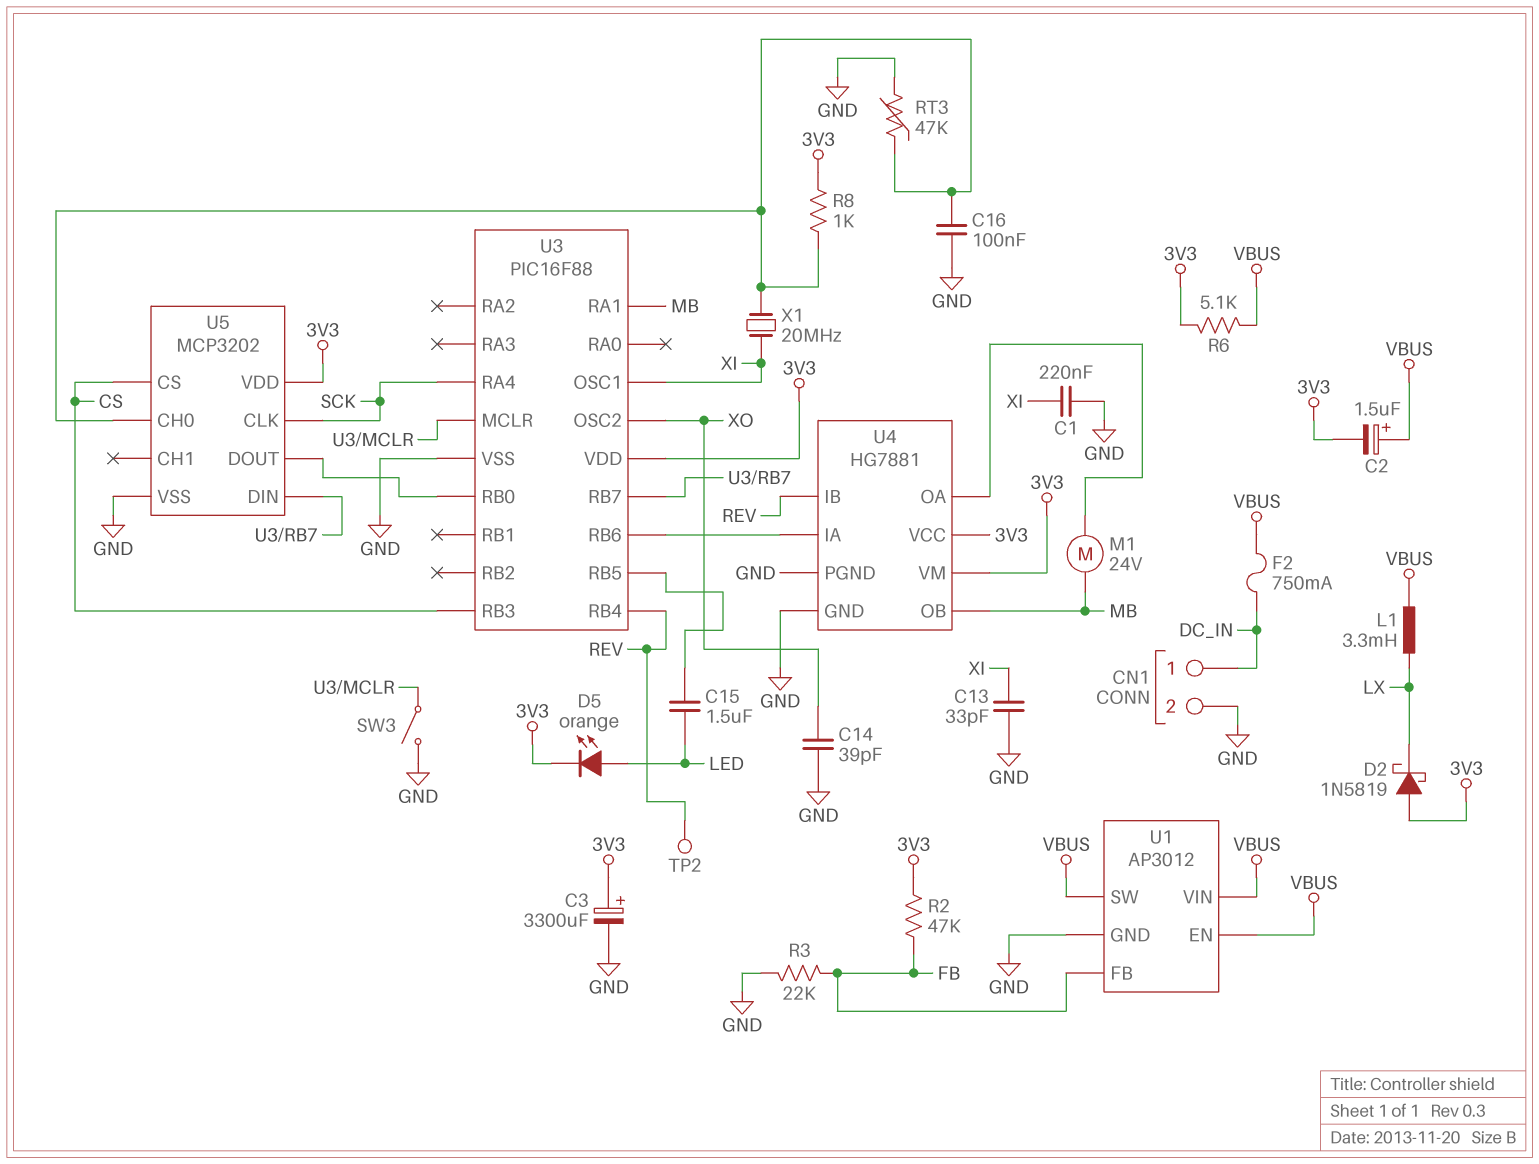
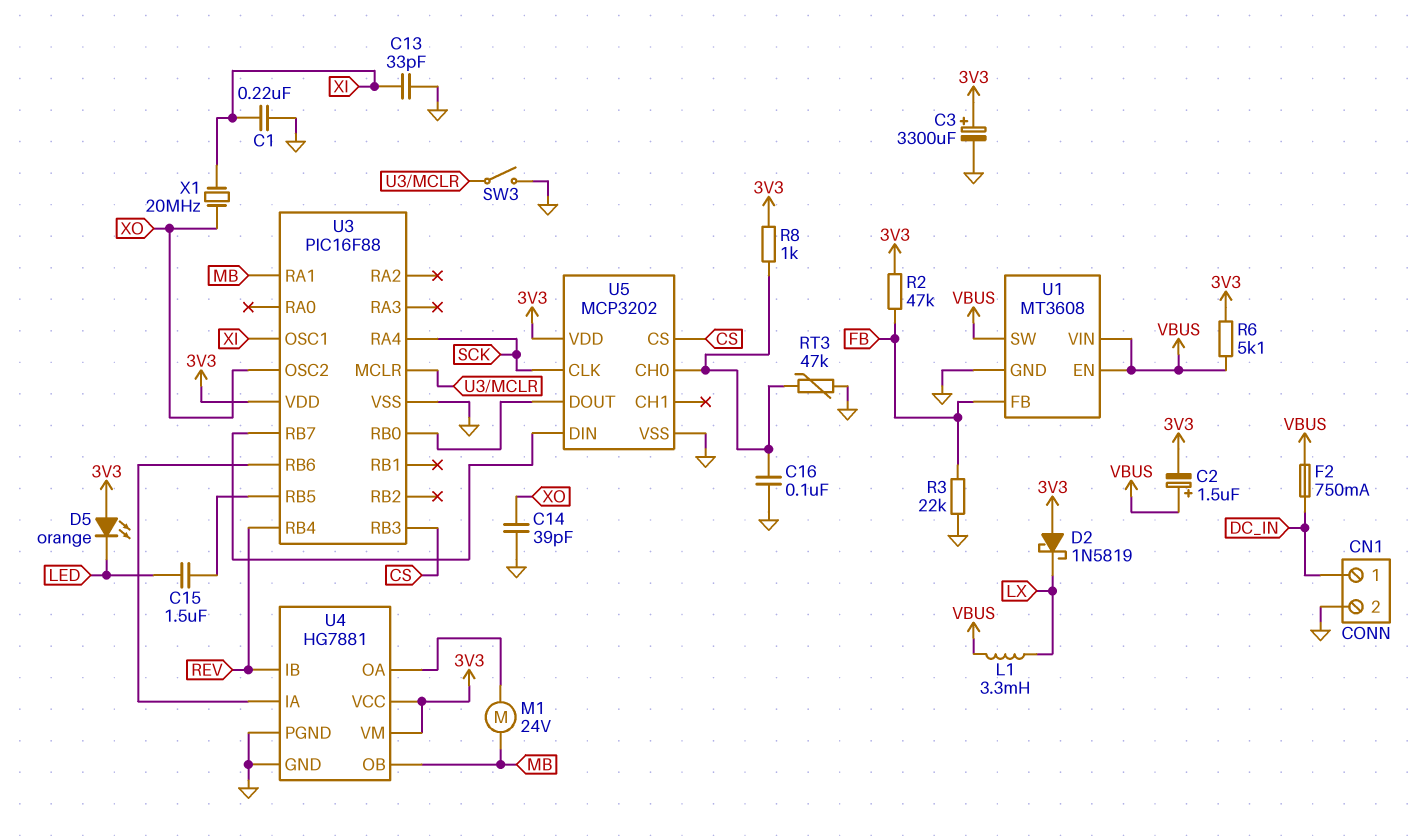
D5: LED orange (A LED, K 3V3) -> LED orange (A 3V3, K LED)
TP2: test point (REV) -> none
U1: AP3012 -> MT3608
X1: 20MHz (U5/CH0, XI) -> 20MHz (XI, XO)

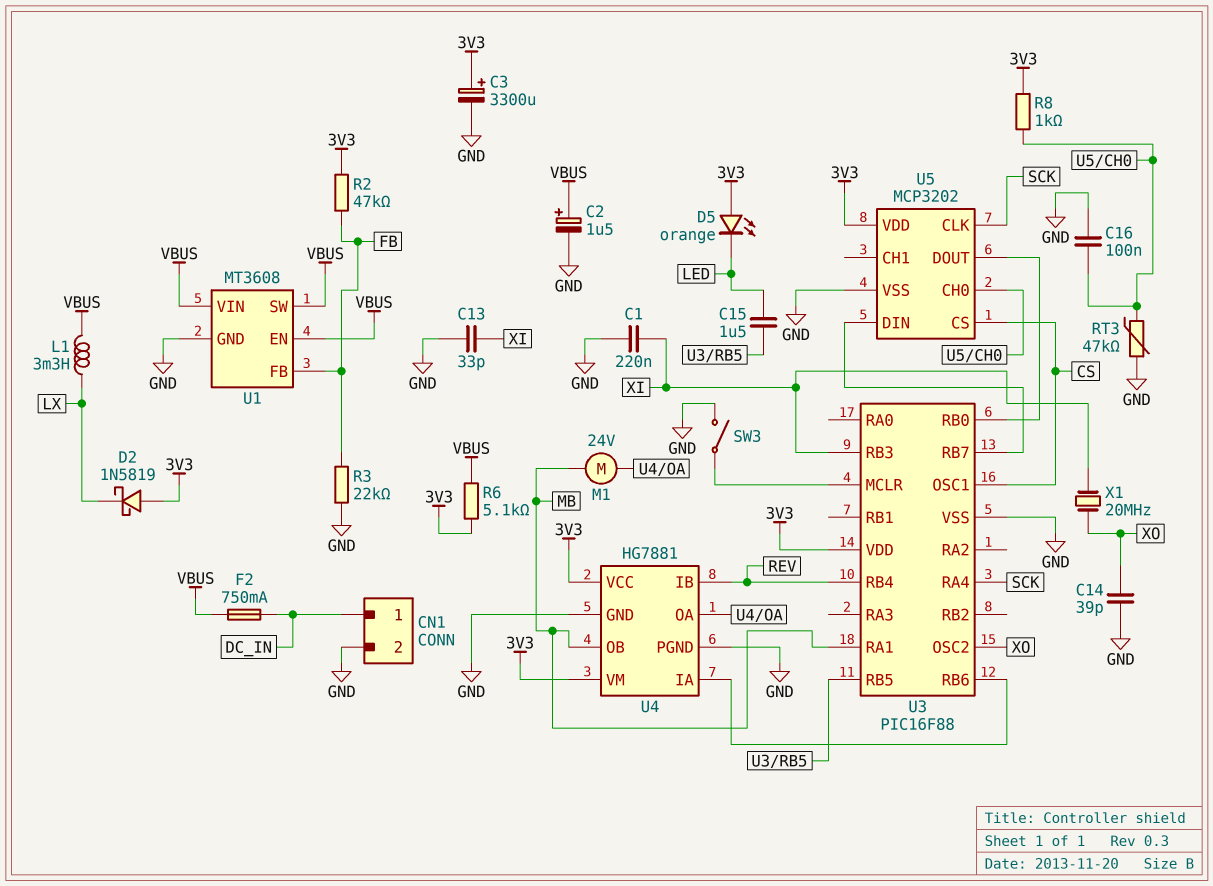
C2: 1.5uF (plus VBUS, minus 3V3) -> 1.5uF (plus VBUS, minus GND)
U3 pin OSC1: XI -> CS
U3 pin RB3: CS -> XI

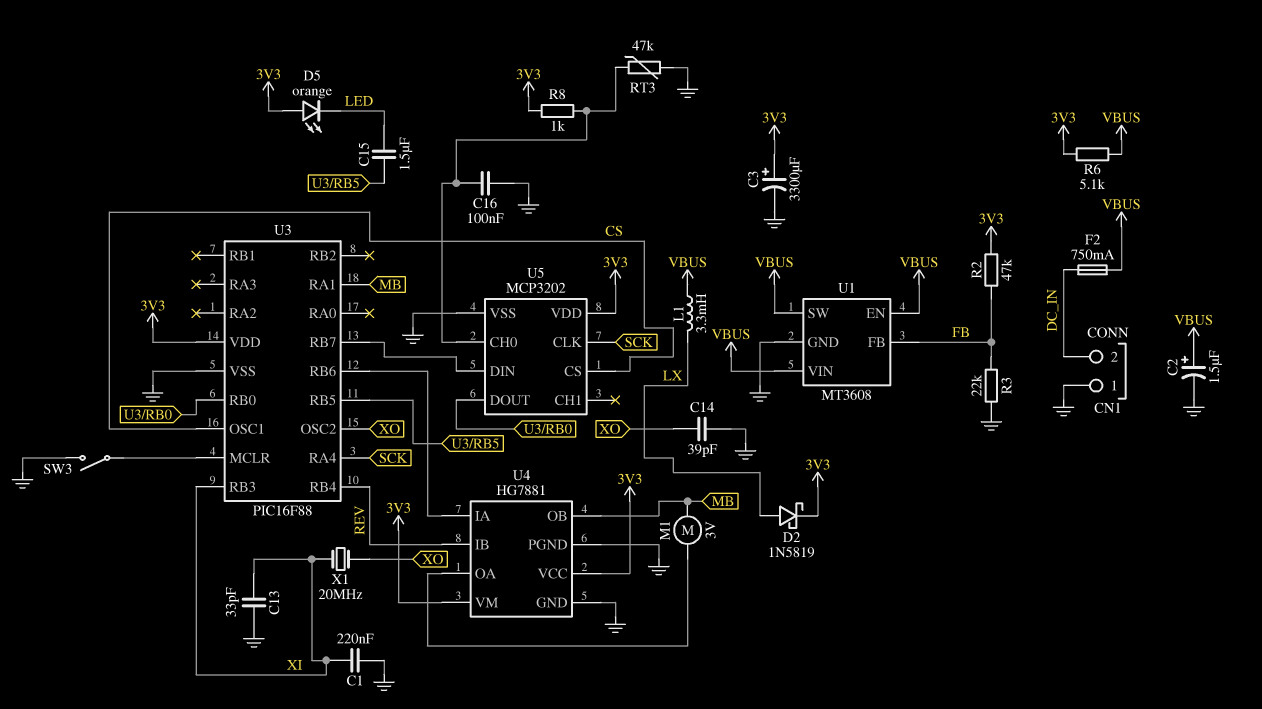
CN1 pin 1: DC_IN -> GND
CN1 pin 2: GND -> DC_IN
D2: schottky 1N5819 (A 3V3, K LX) -> schottky 1N5819 (A LX, K 3V3)
M1: motor 24V (MB, U4/OA) -> motor 3V (MB, U4/OA)

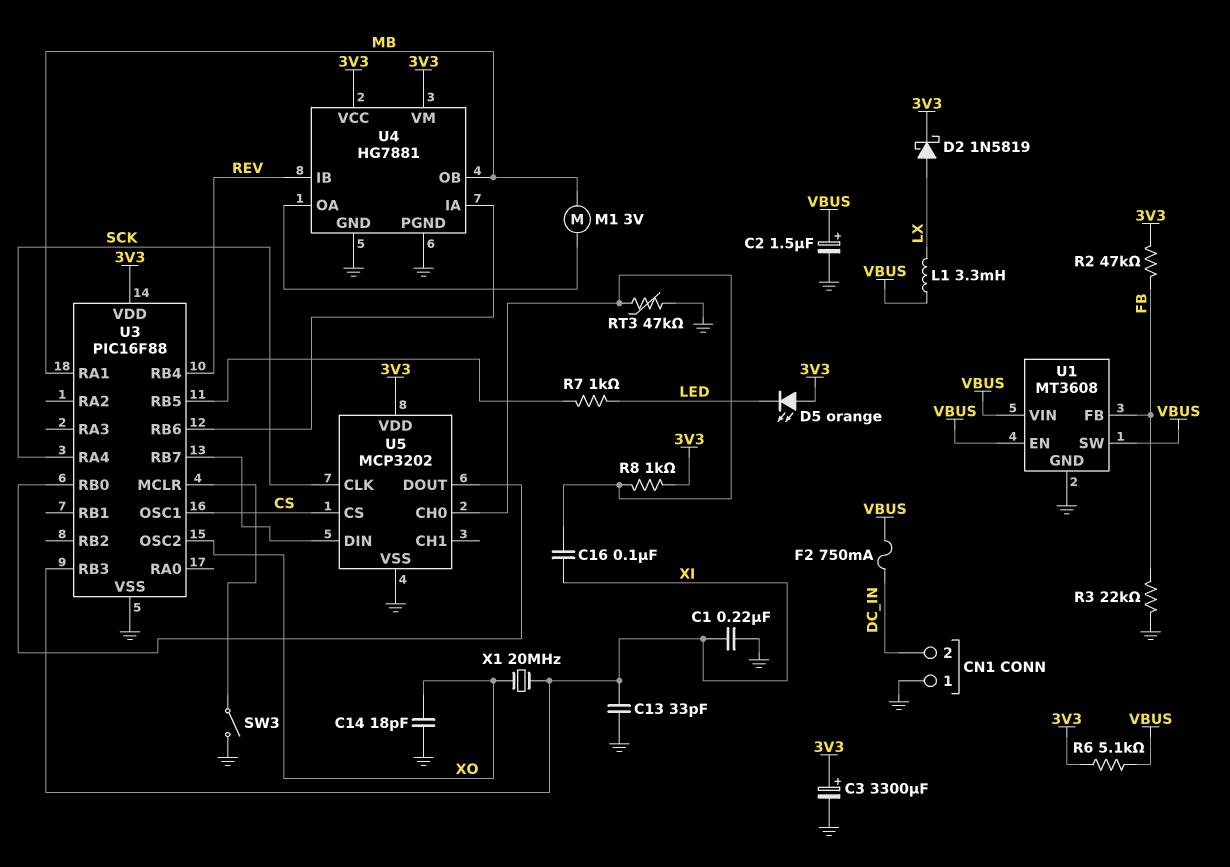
C14: 39pF (GND, XO) -> 18pF (GND, XO)
C15: 1.5uF (LED, U3/RB5) -> none
C16: 100nF (GND, U5/CH0) -> 100nF (U5/CH0, XI)
R7: none -> 1k (LED, U3/RB5)

